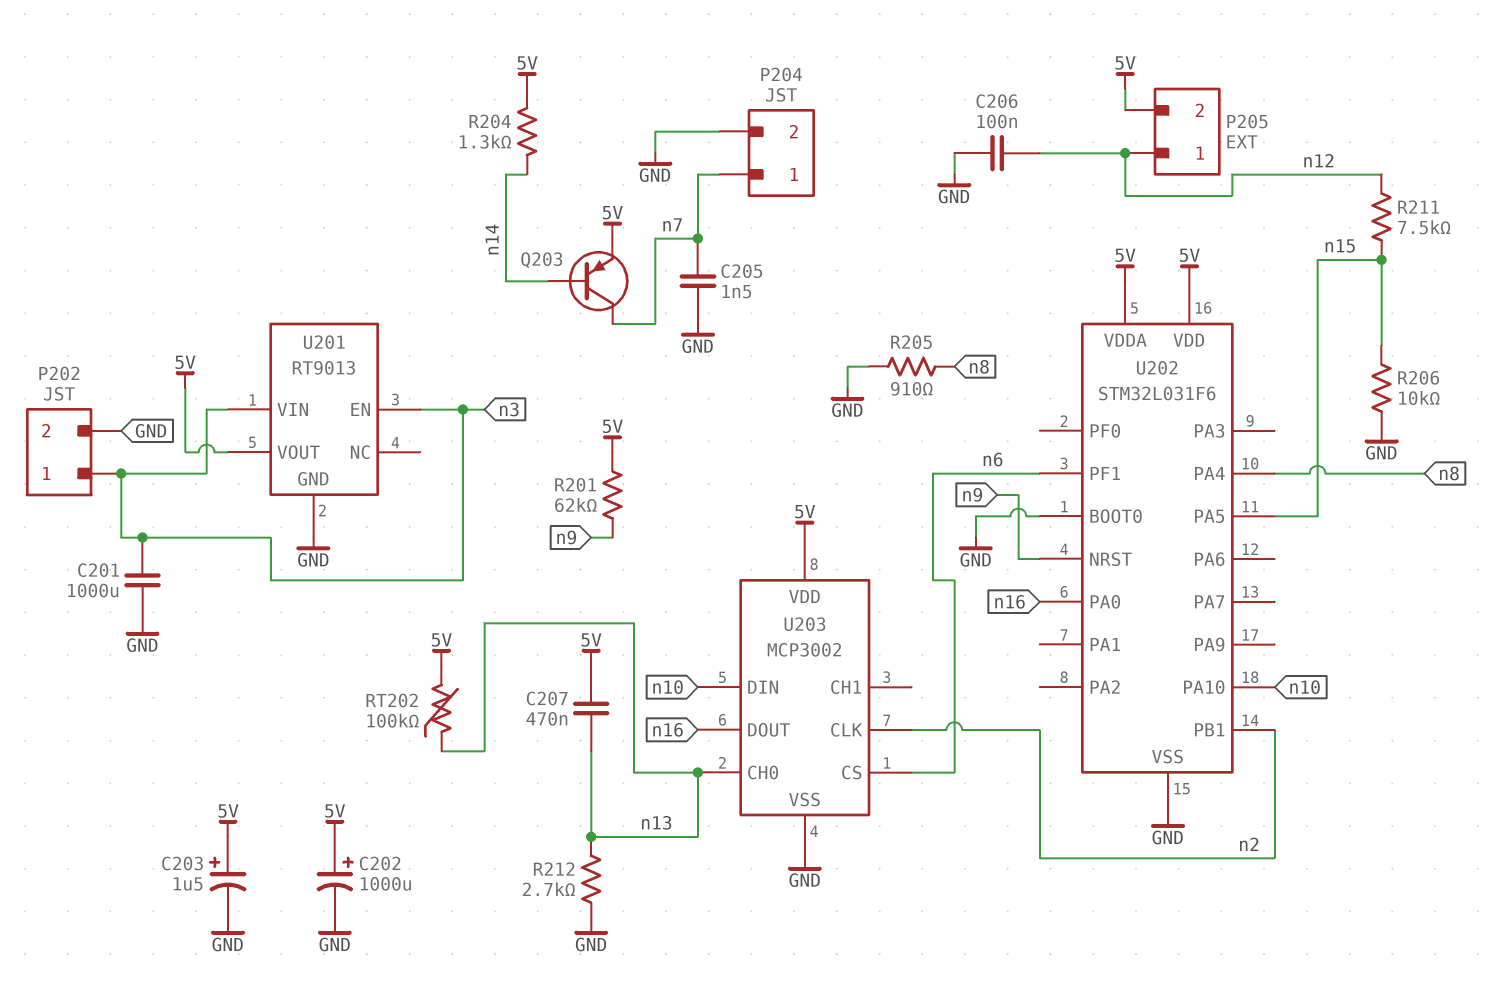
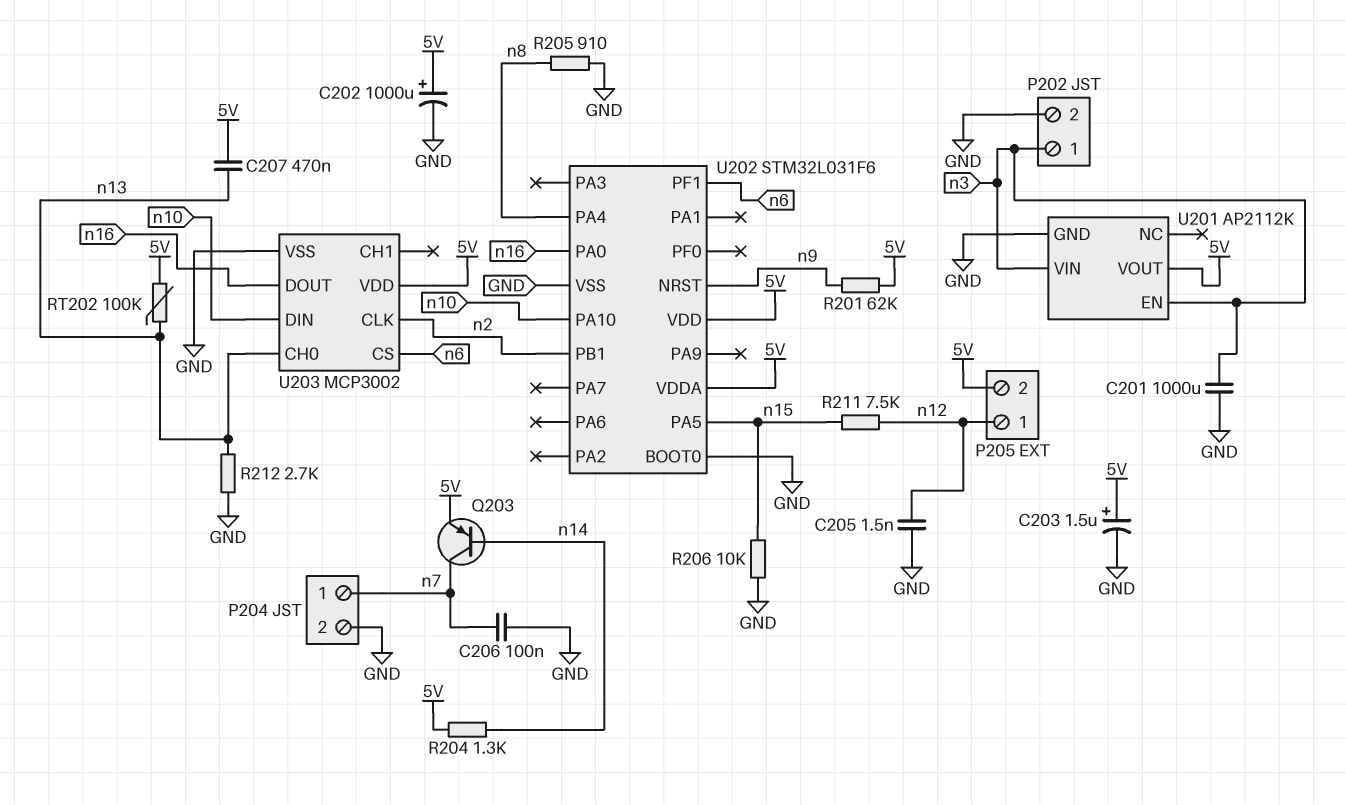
C205: 1.5nF (GND, n7) -> 1.5nF (GND, n12)
C206: 100nF (GND, n12) -> 100nF (GND, n7)
U201: RT9013 -> AP2112K

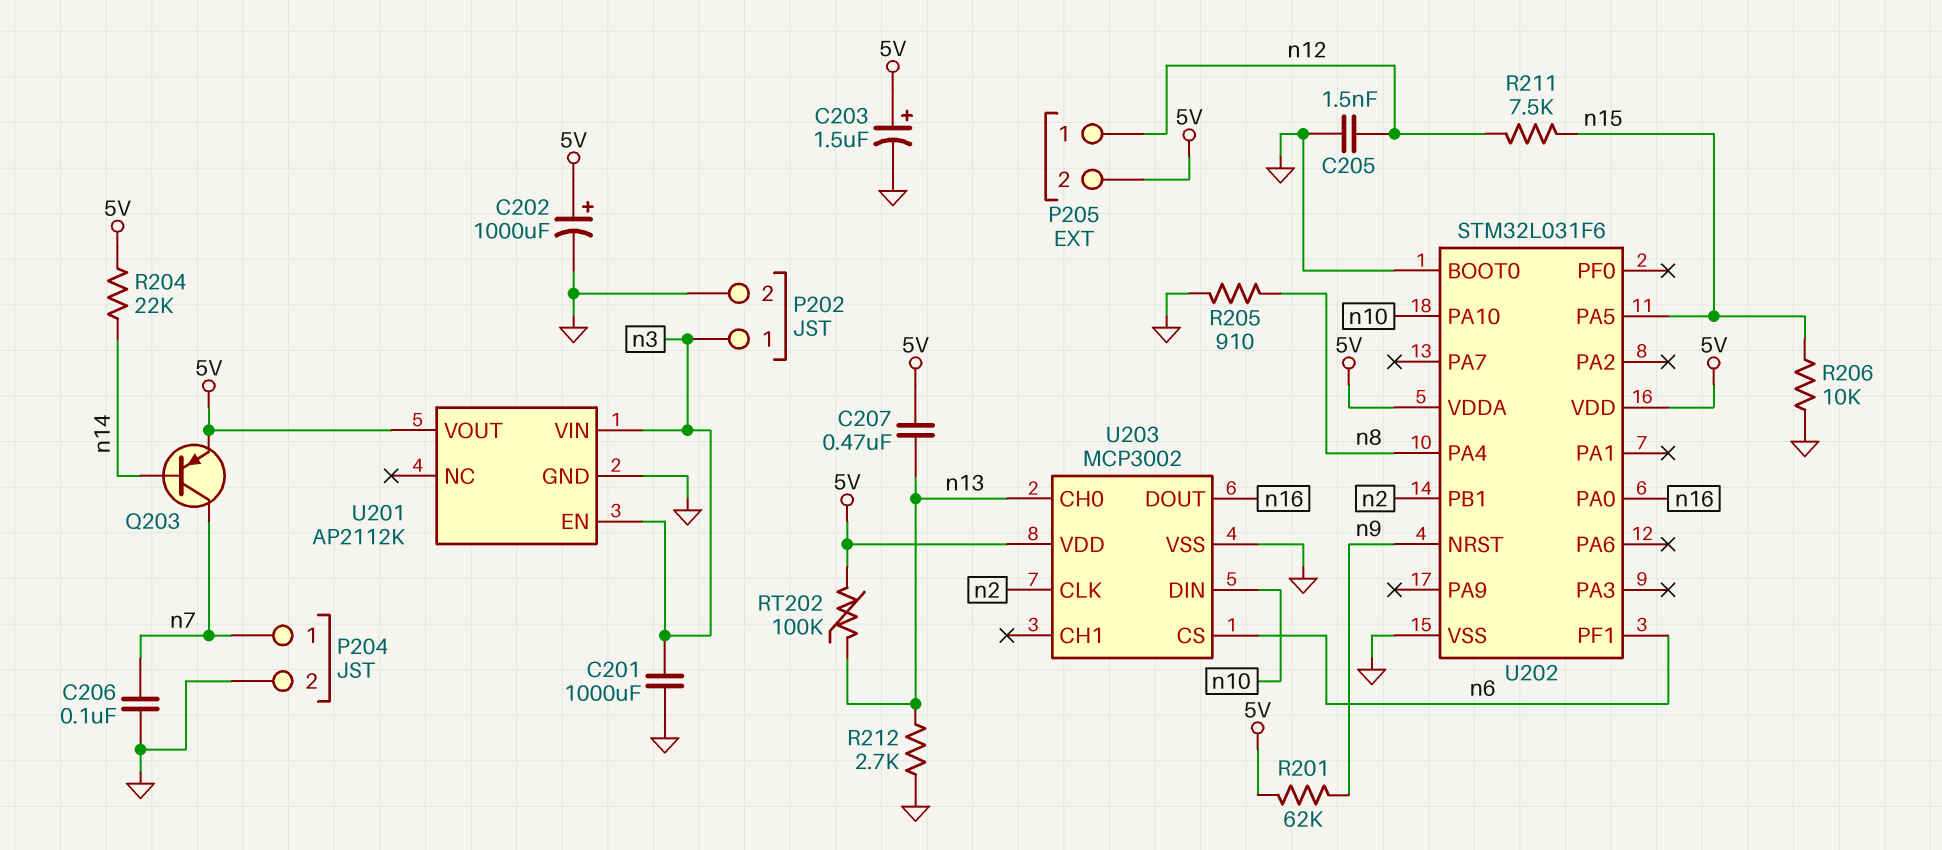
R204: 1.3k (5V, n14) -> 22k (5V, n14)

